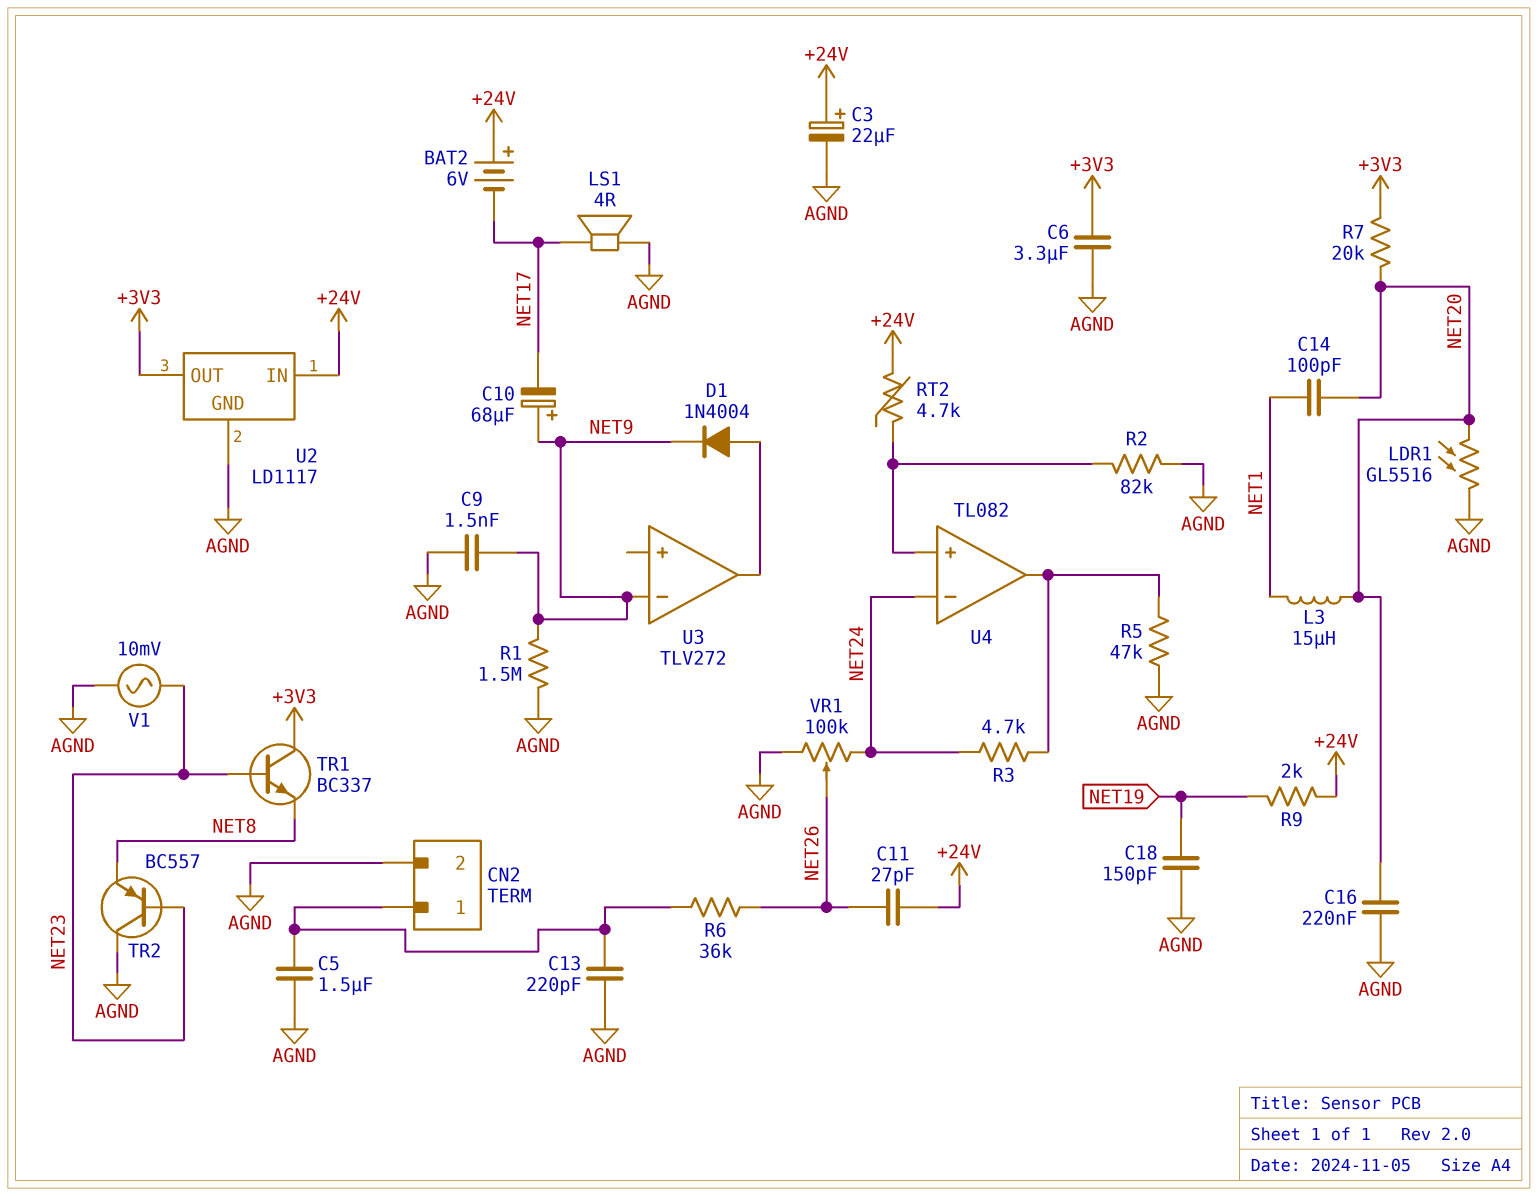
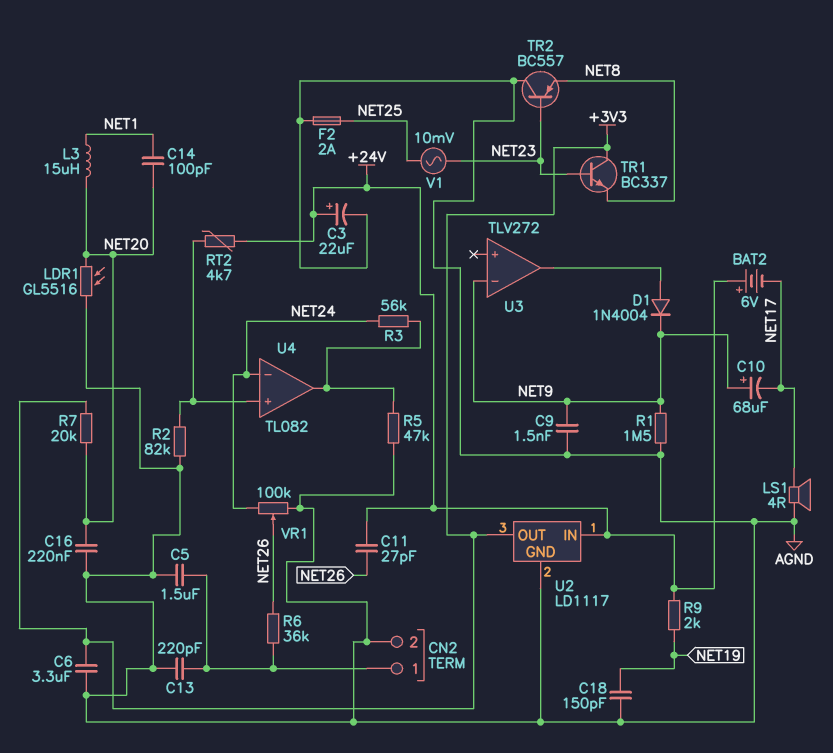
F2: none -> 2A (AGND, NET25)
R3: 4.7k (NET24, U4/out) -> 56k (NET24, U4/out)
V1: AC 10mV (AGND, NET23) -> AC 10mV (NET23, NET25)

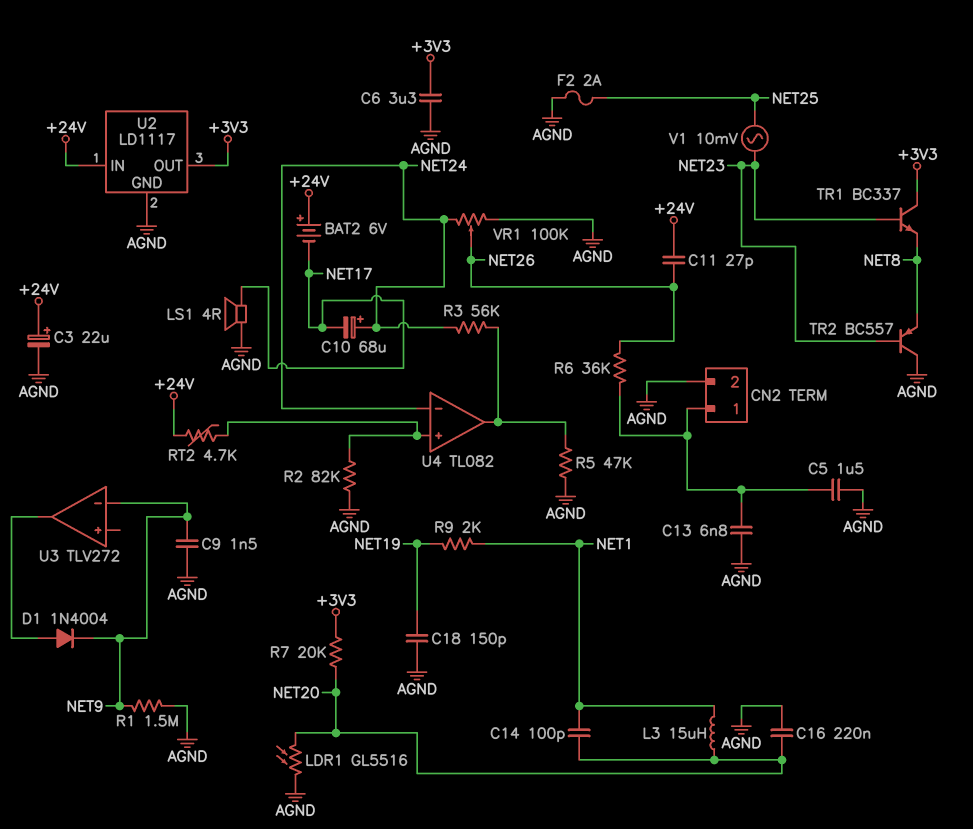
C10: 68uF (plus NET9, minus NET17) -> 68uF (plus NET24, minus NET17)
C13: 220pF (AGND, CN2/1) -> 6.8nF (AGND, CN2/1)
R9: 2k (+24V, NET19) -> 2k (NET1, NET19)

